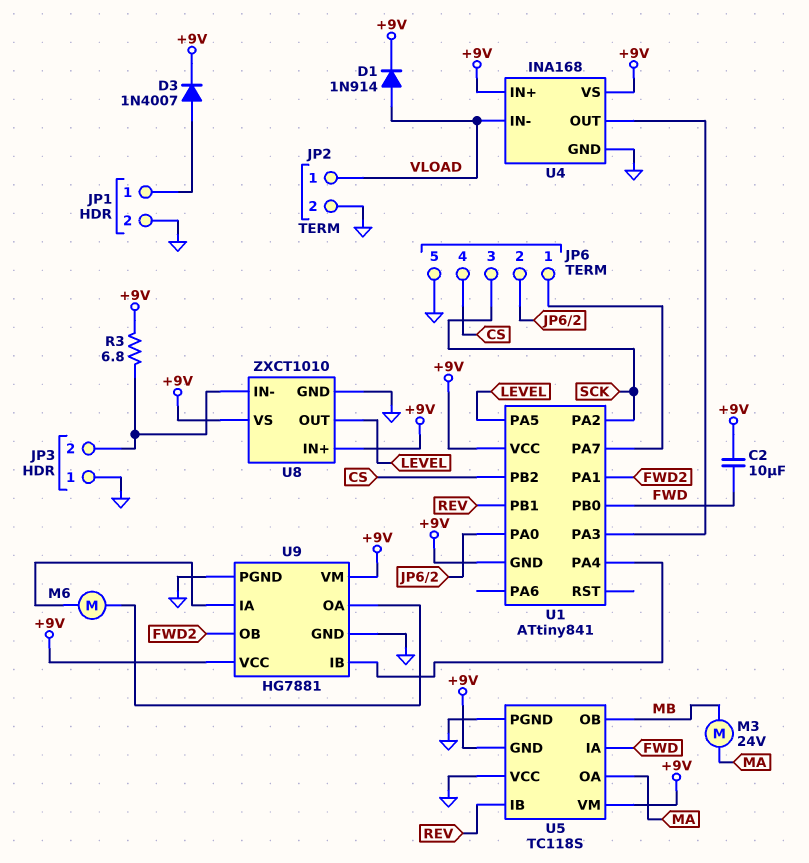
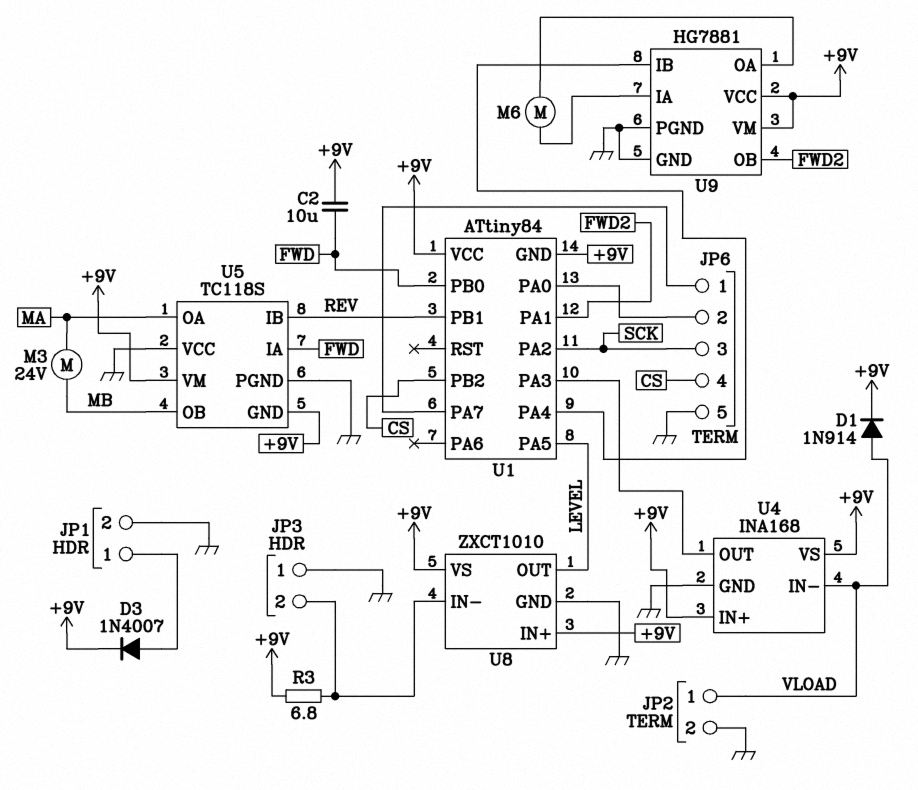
U1: ATtiny841 -> ATtiny84

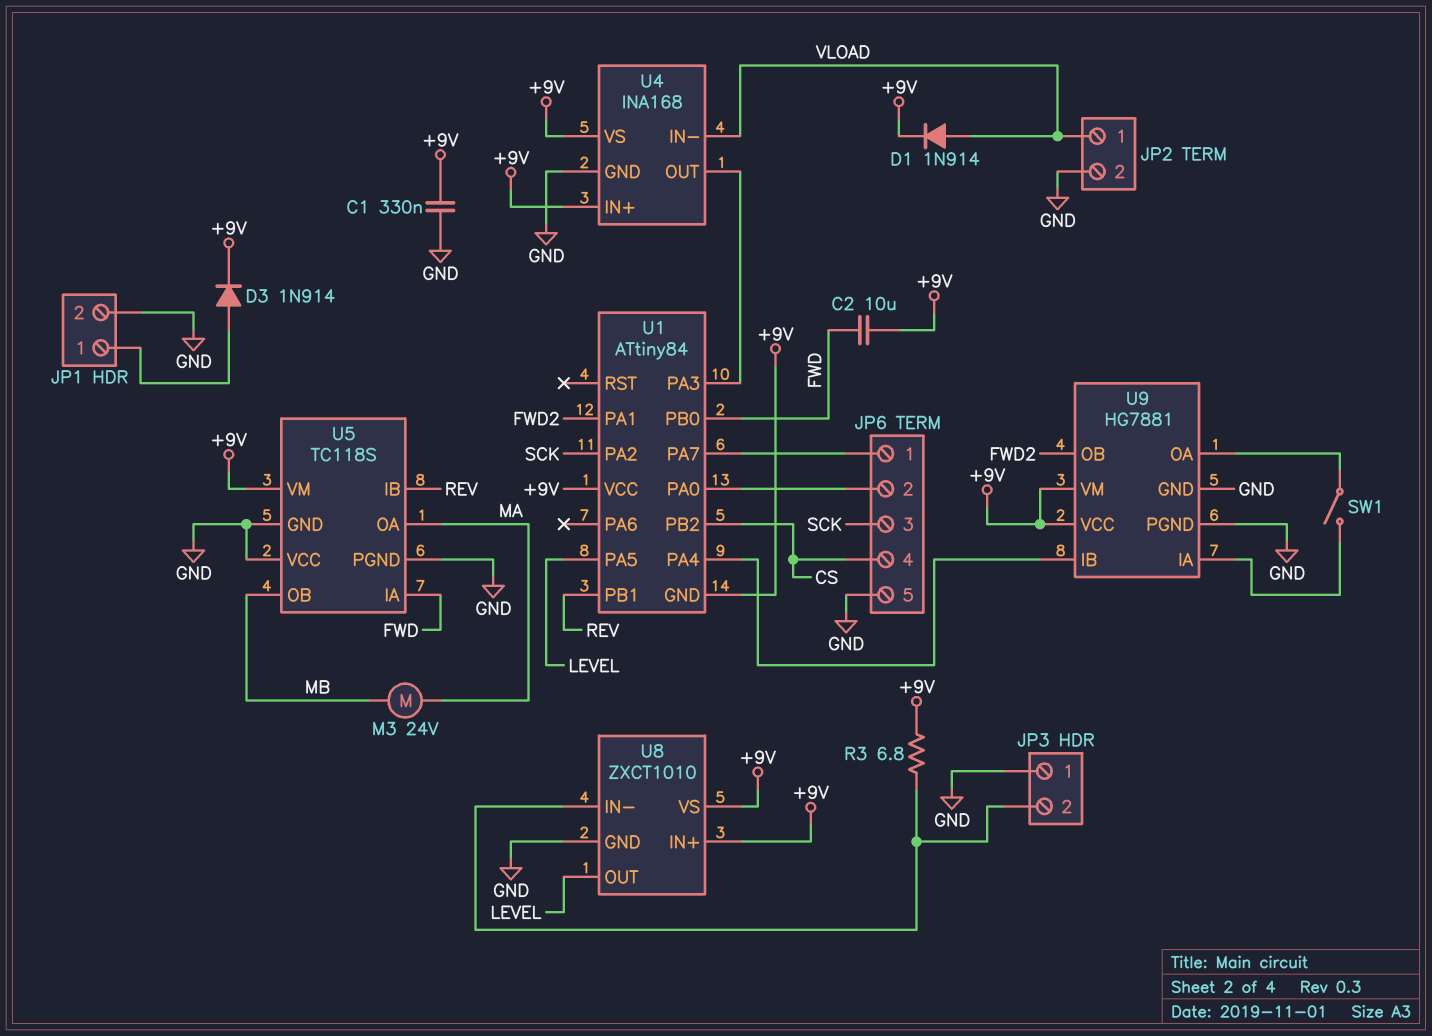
C1: none -> 330nF (+9V, GND)
D3: diode 1N4007 (A JP1/1, K +9V) -> diode 1N914 (A JP1/1, K +9V)
M6: motor (U9/IA, U9/OA) -> none
SW1: none -> switch (U9/IA, U9/OA)
U5 pin GND: +9V -> GND

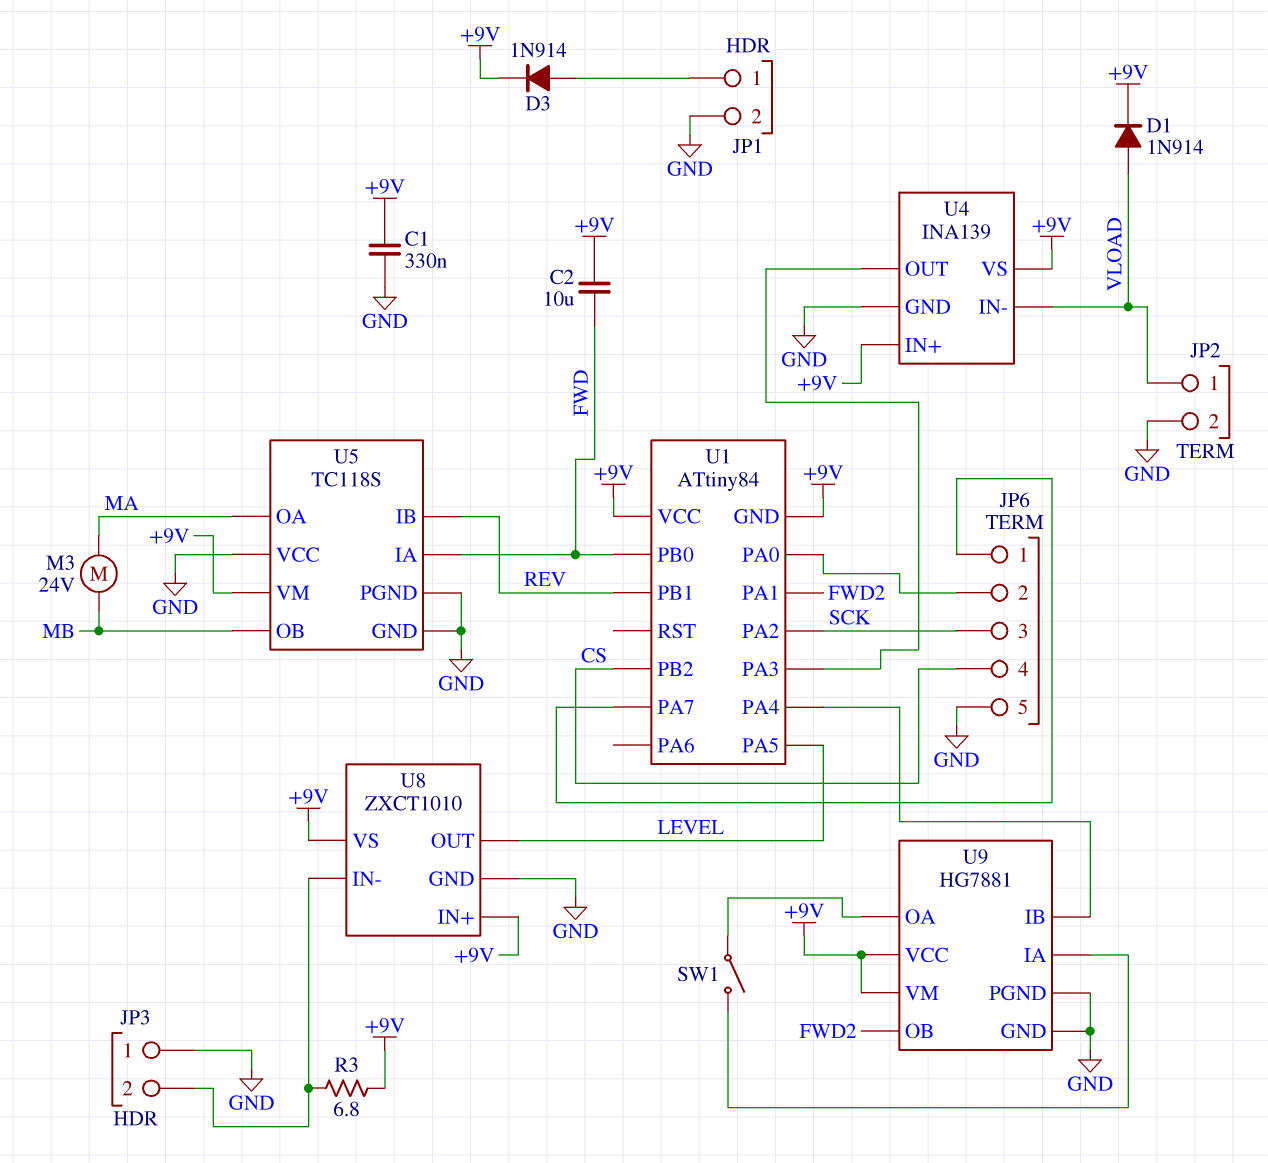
U4: INA168 -> INA139

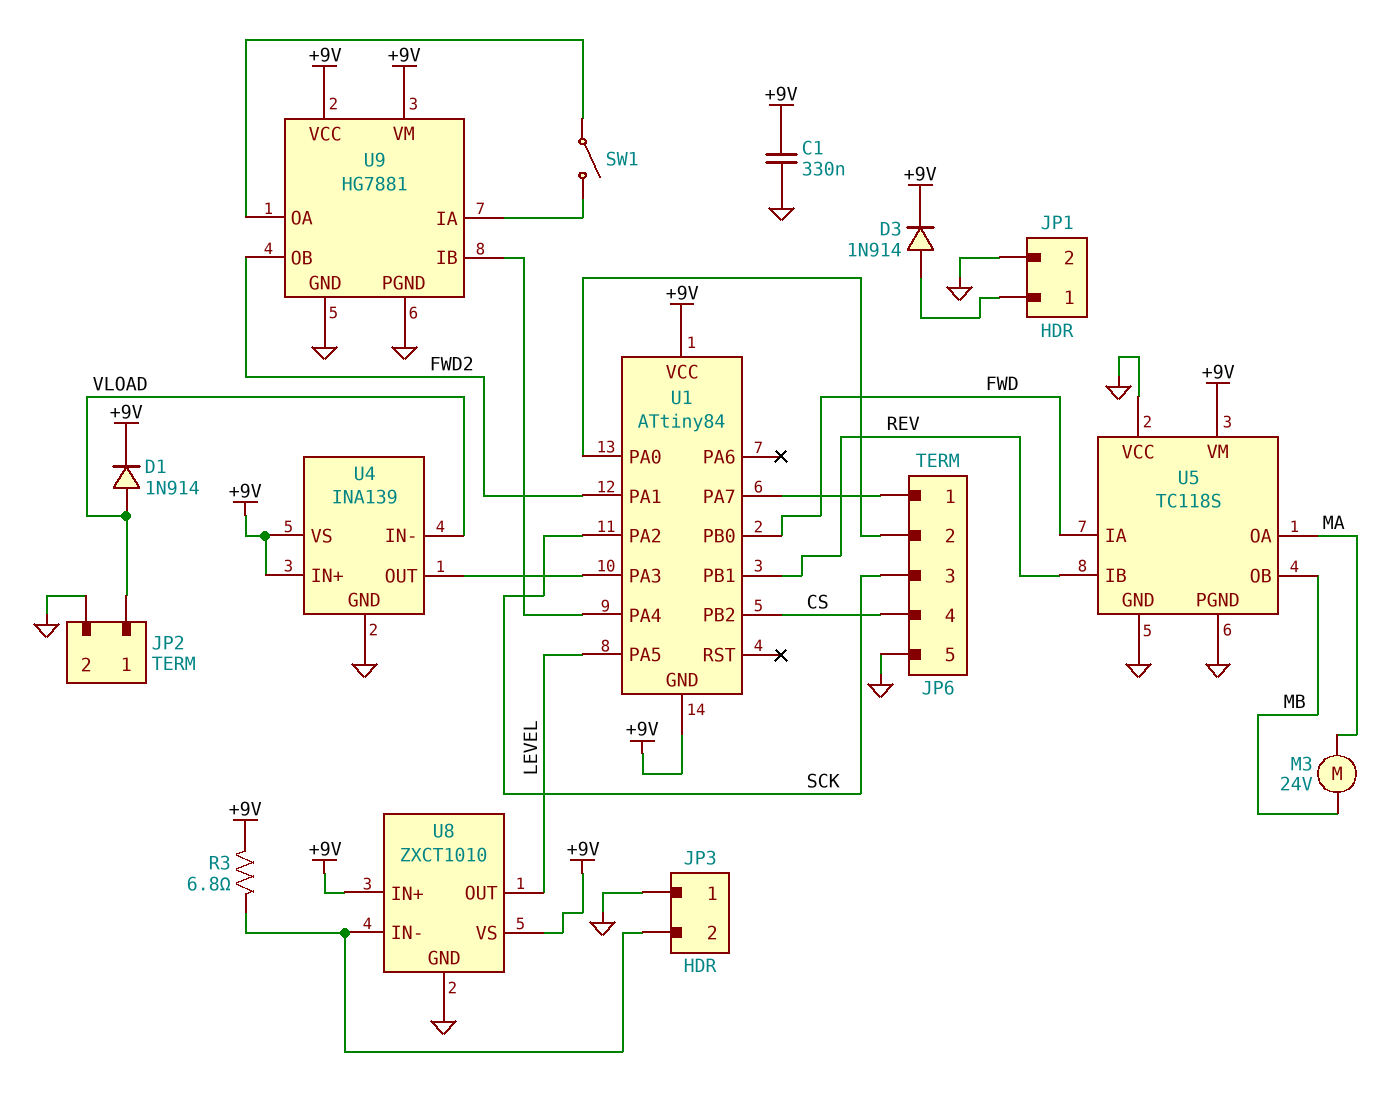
C2: 10uF (+9V, FWD) -> none

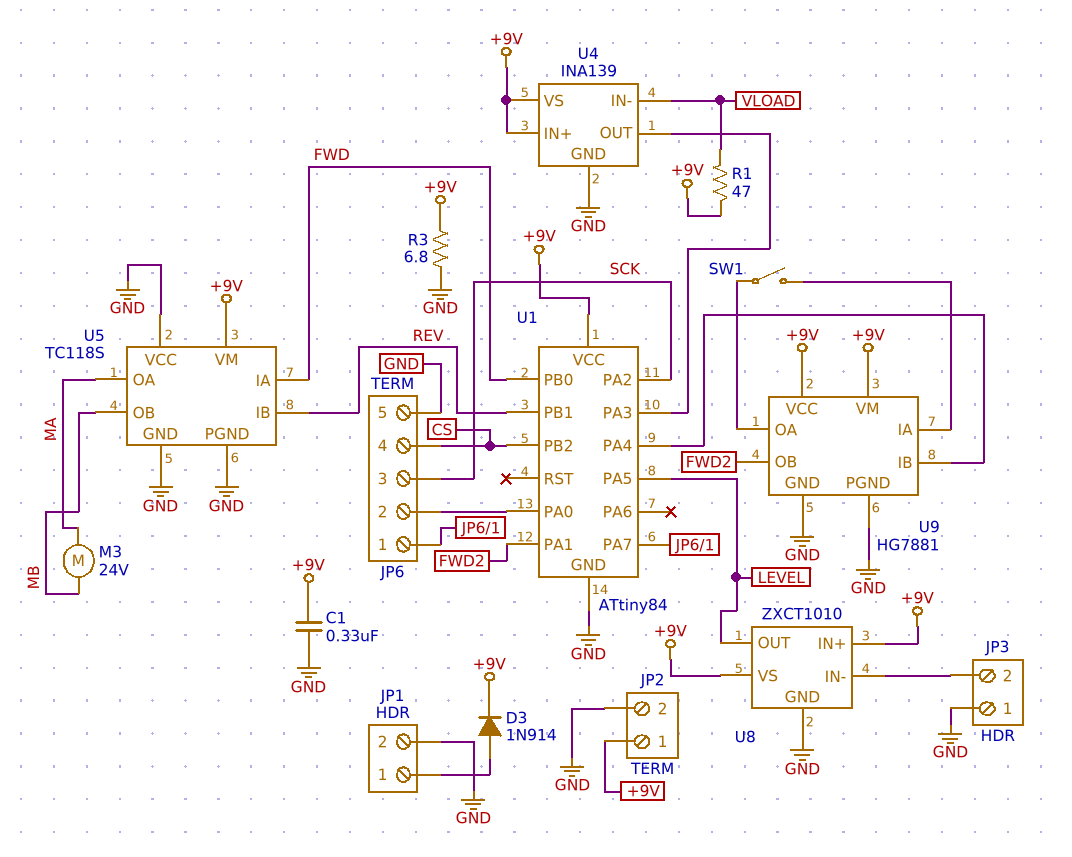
D1: diode 1N914 (A VLOAD, K +9V) -> none
JP2 pin 1: VLOAD -> +9V
R1: none -> 47 (+9V, VLOAD)
R3: 6.8 (+9V, JP3/2) -> 6.8 (+9V, GND)
U1 pin GND: +9V -> GND

